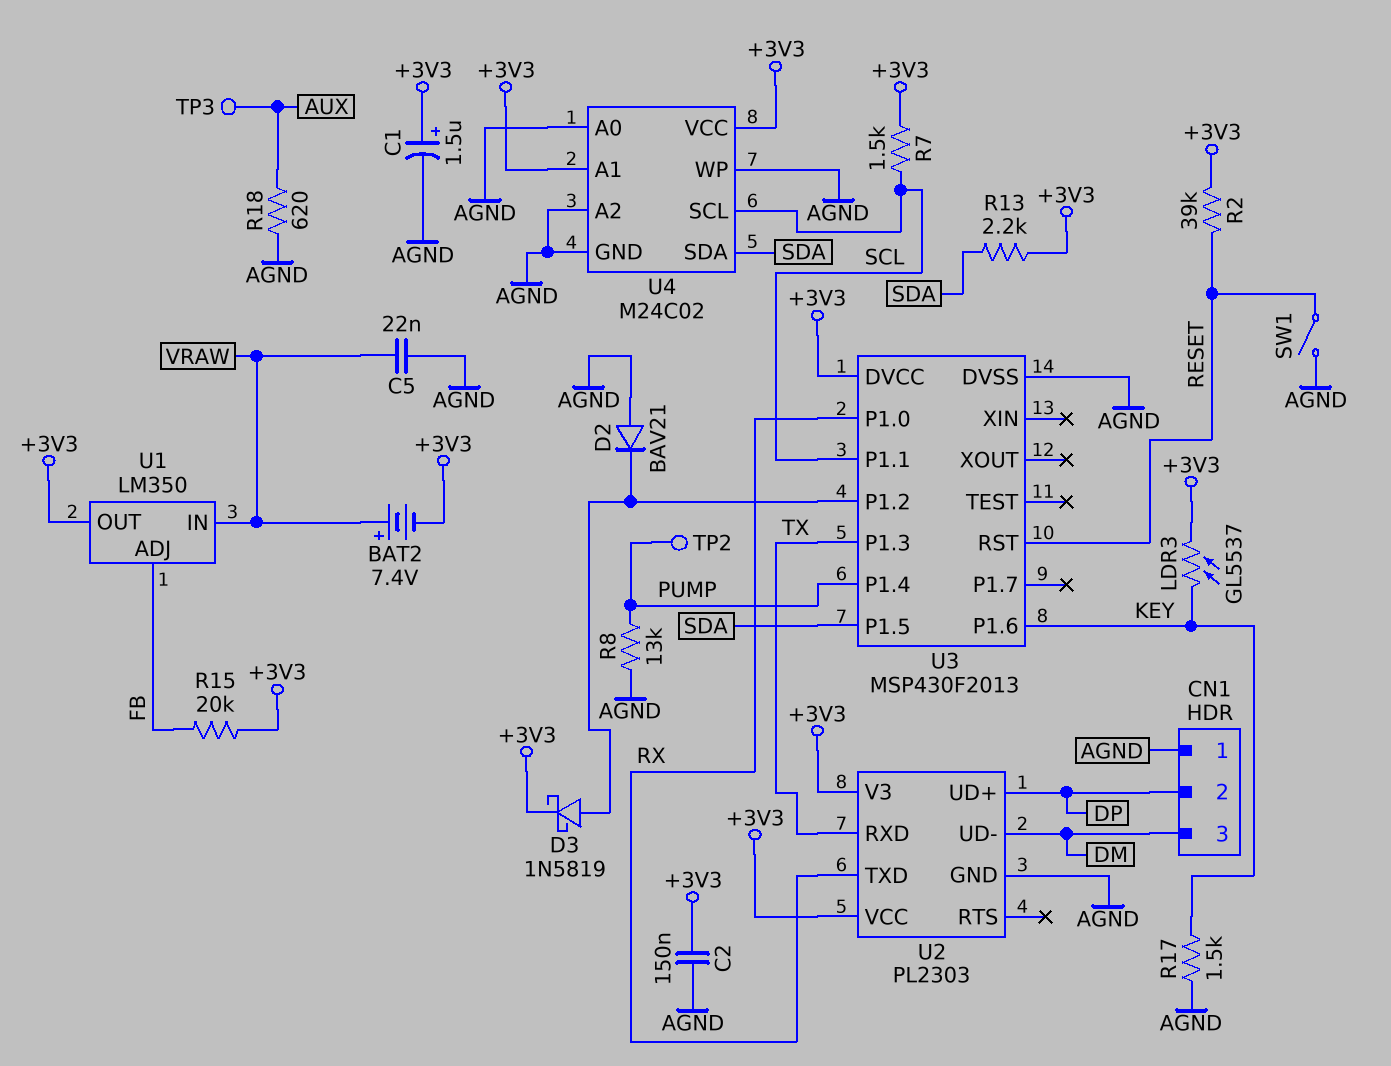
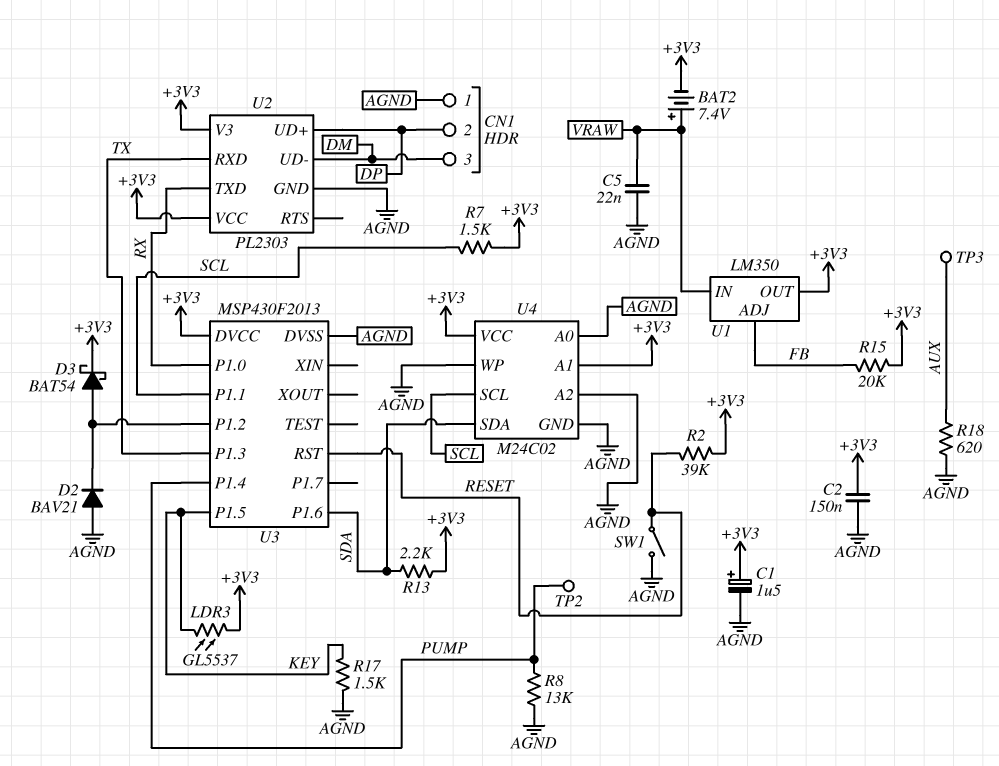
D3: schottky 1N5819 (A U3/P1.2, K +3V3) -> schottky BAT54 (A U3/P1.2, K +3V3)
U3 pin P1.5: SDA -> KEY
U3 pin P1.6: KEY -> SDA

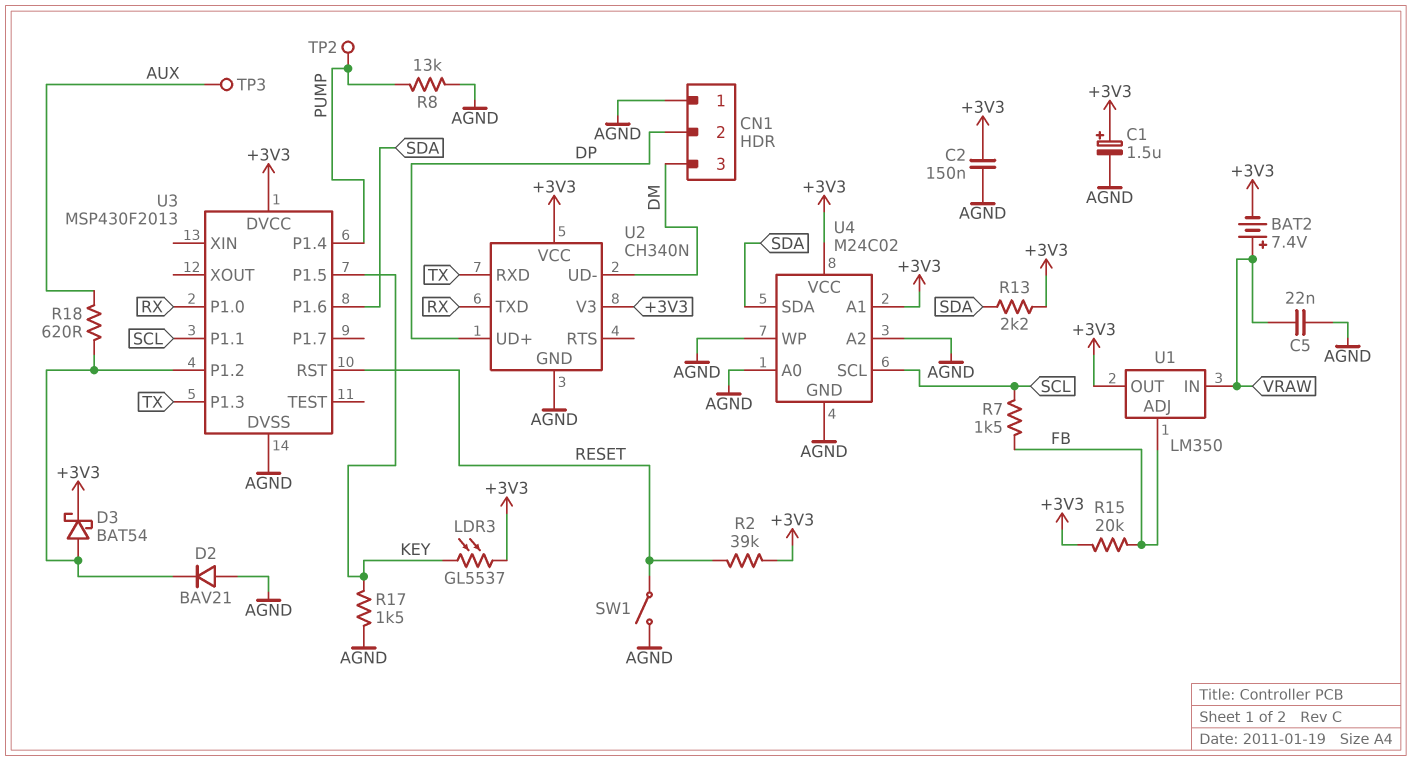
R7: 1.5k (+3V3, SCL) -> 1.5k (FB, SCL)
R18: 620 (AGND, AUX) -> 620 (AUX, U3/P1.2)
U2: PL2303 -> CH340N

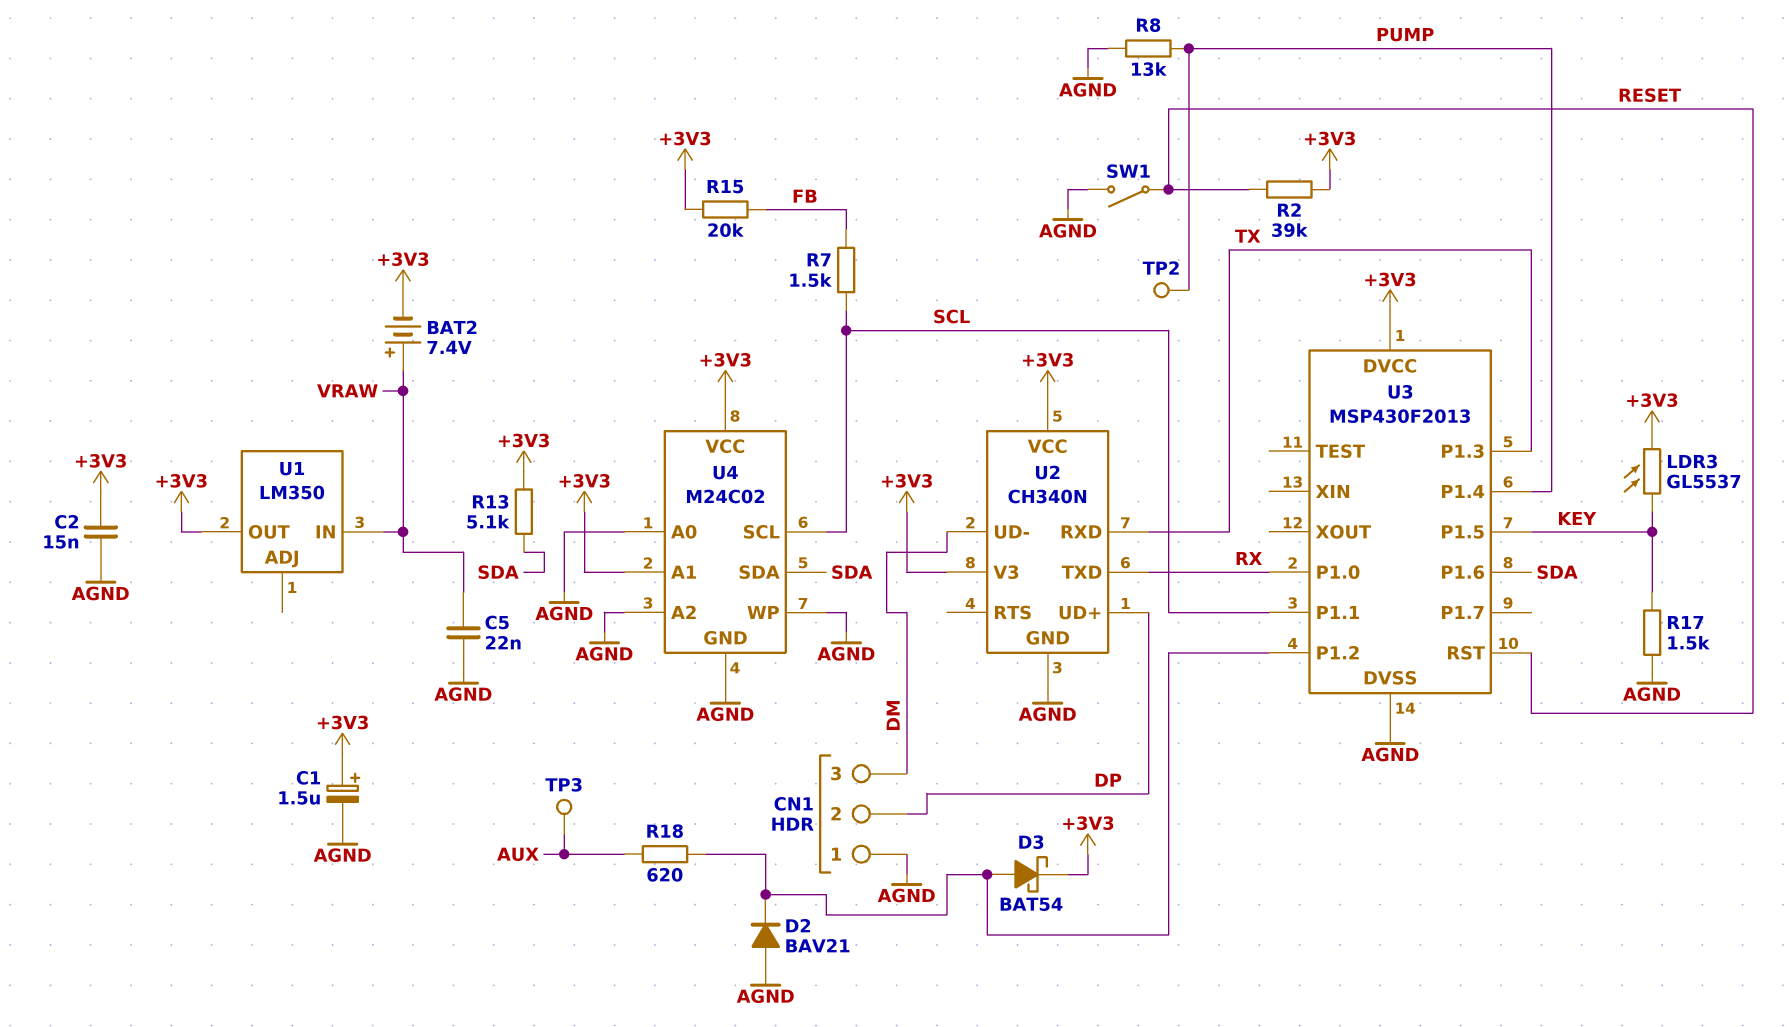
C2: 150nF (+3V3, AGND) -> 15nF (+3V3, AGND)
R13: 2.2k (+3V3, SDA) -> 5.1k (+3V3, SDA)
U1 pin ADJ: FB -> none

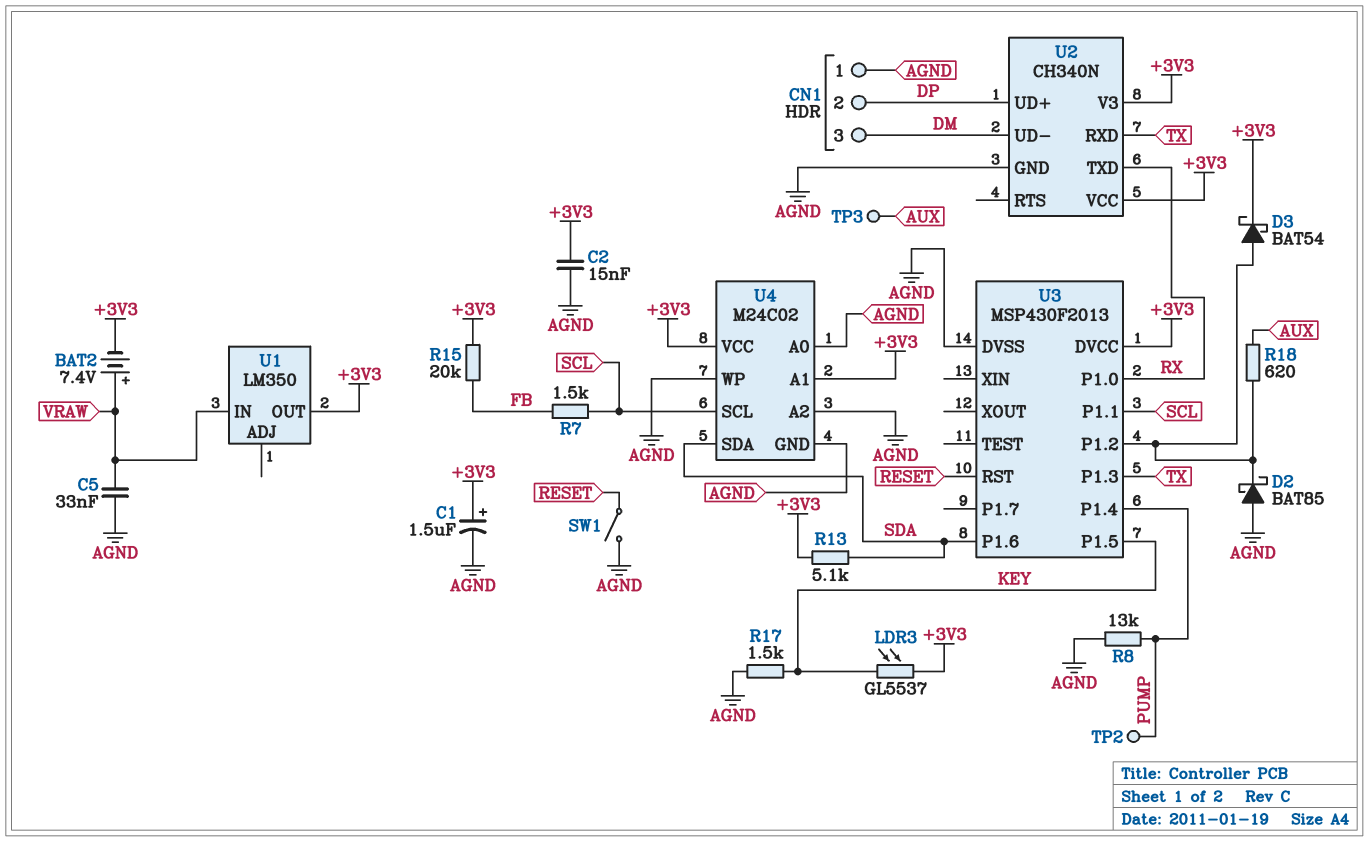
C5: 22nF (AGND, VRAW) -> 33nF (AGND, VRAW)
D2: diode BAV21 (A AGND, K U3/P1.2) -> schottky BAT85 (A AGND, K U3/P1.2)
R2: 39k (+3V3, RESET) -> none

